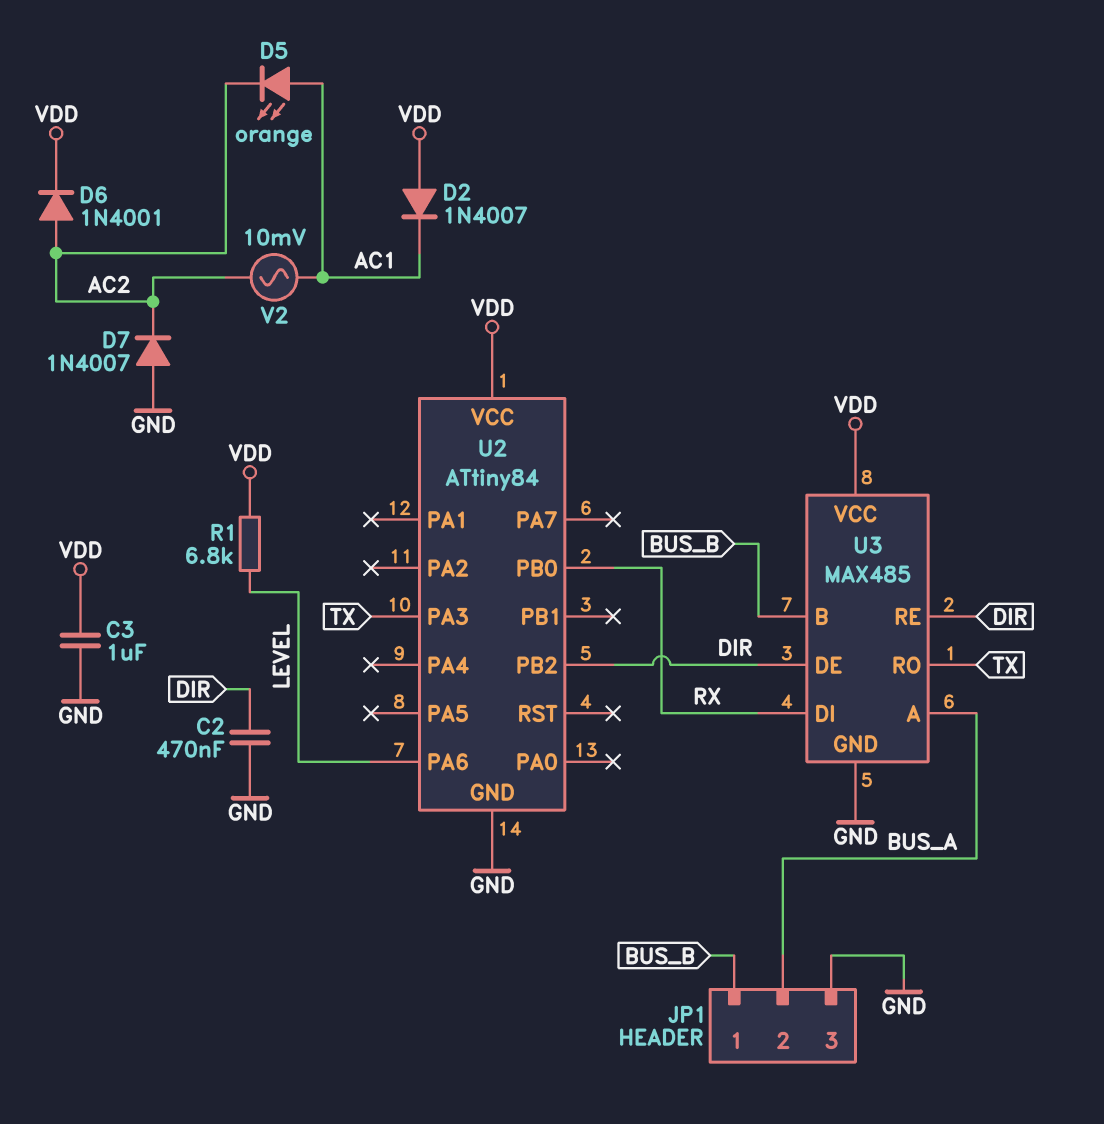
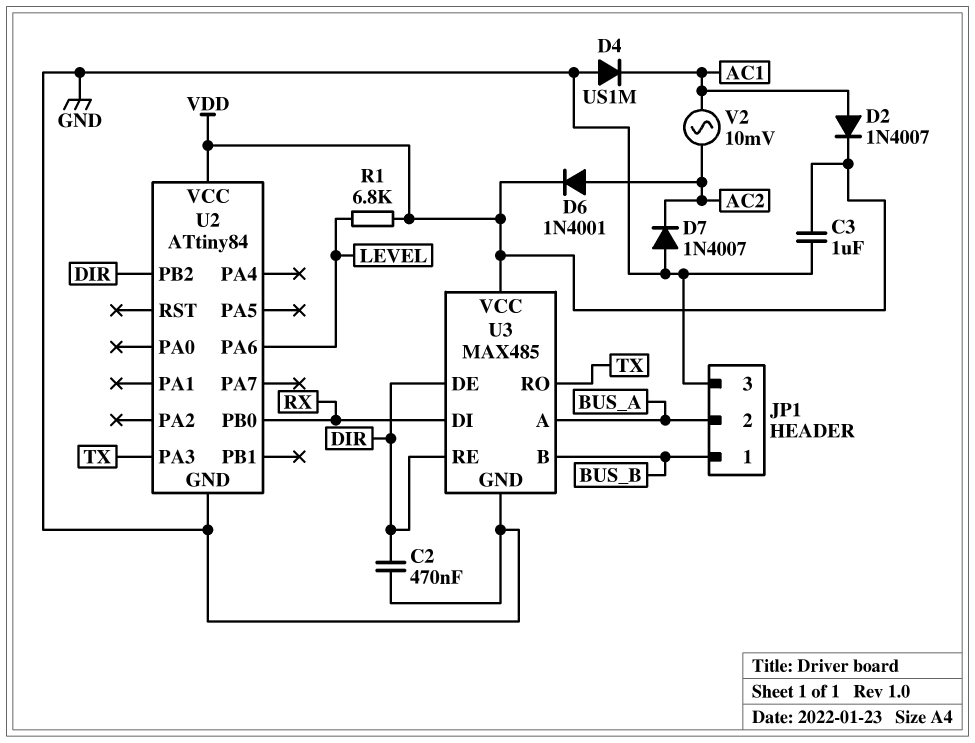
D2: diode 1N4007 (A VDD, K AC1) -> diode 1N4007 (A AC1, K VDD)
D4: none -> diode US1M (A GND, K AC1)
D5: LED orange (A AC1, K AC2) -> none

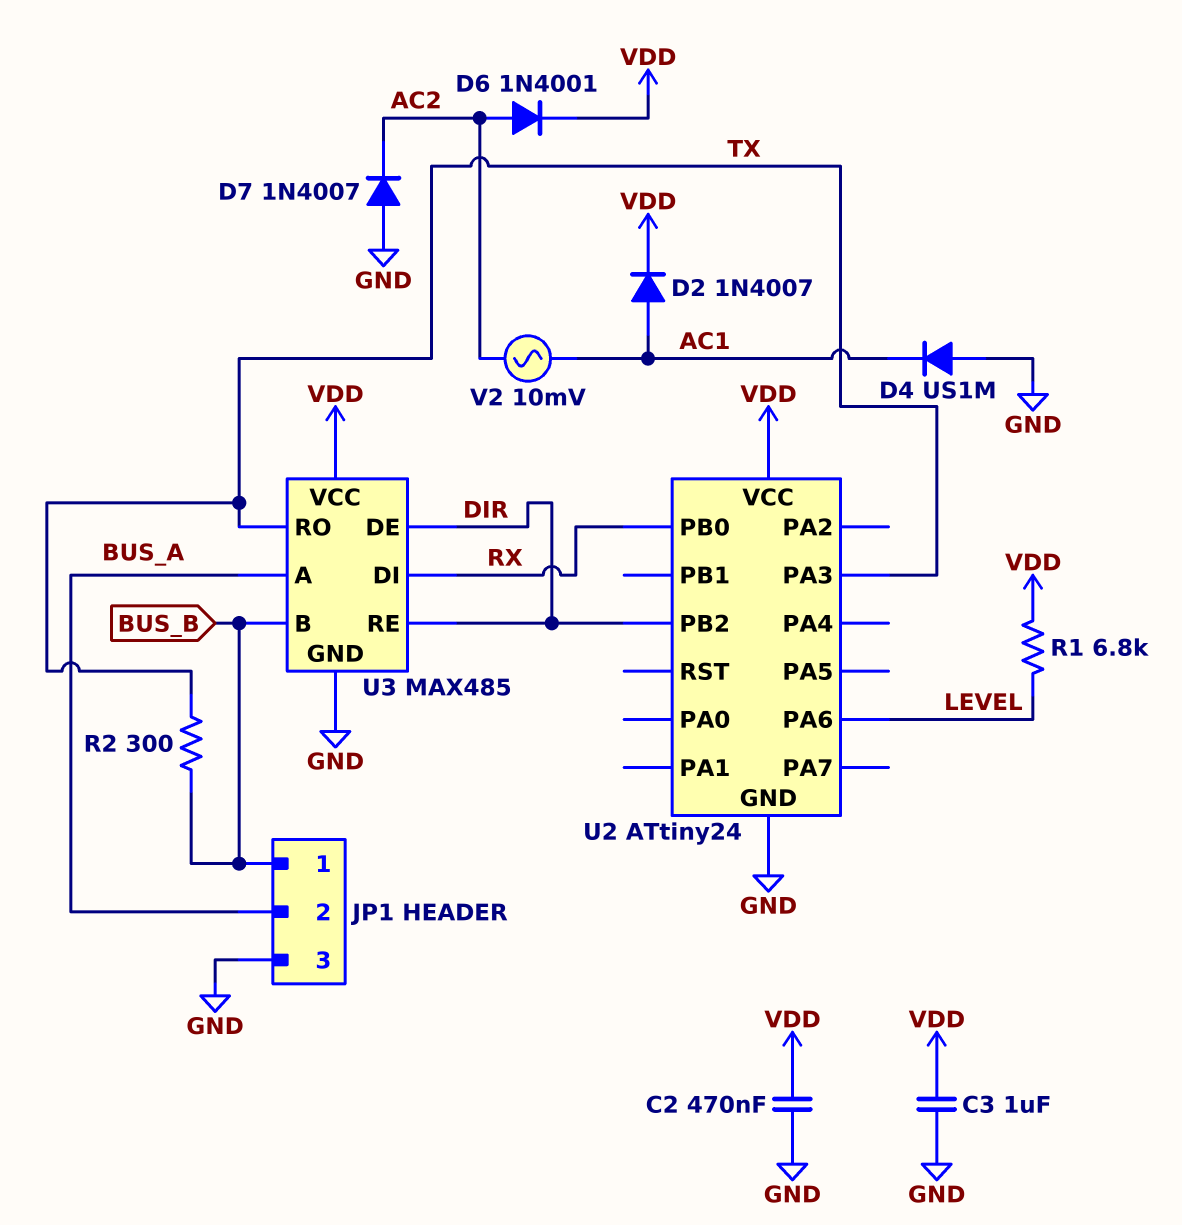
C2: 470nF (DIR, GND) -> 470nF (GND, VDD)
R2: none -> 300 (BUS_B, TX)
U2: ATtiny84 -> ATtiny24

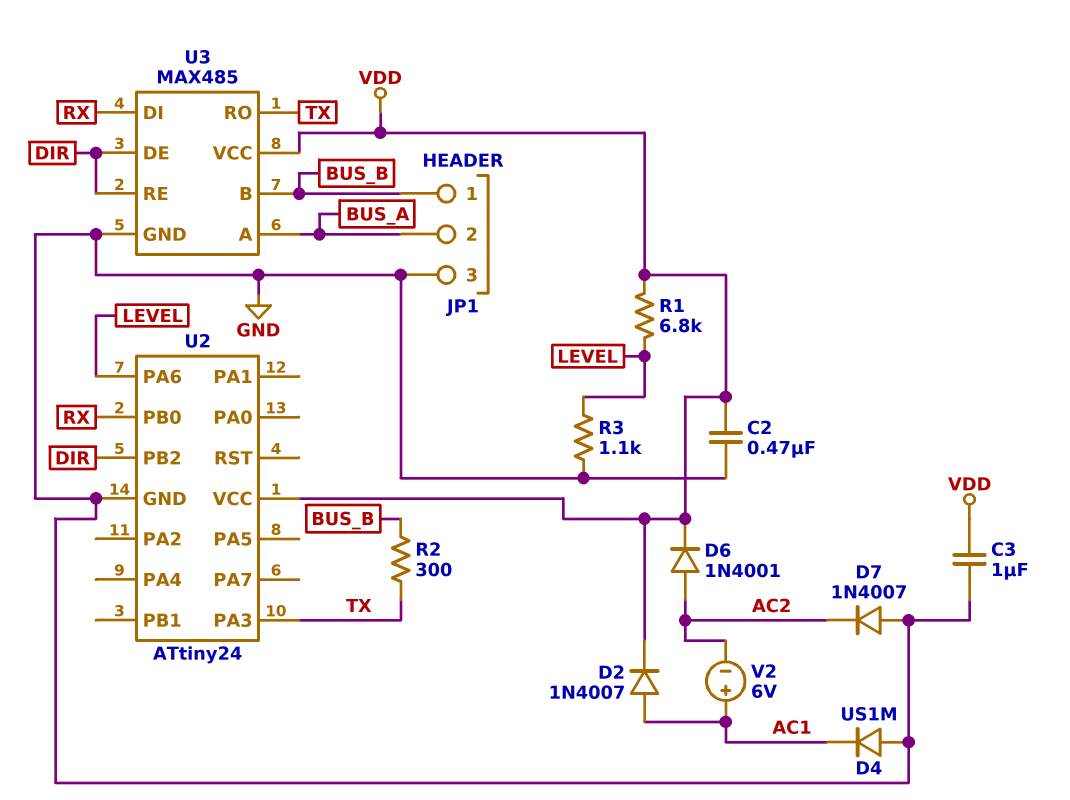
R3: none -> 1.1k (GND, LEVEL)
V2: AC 10mV (AC1, AC2) -> 6V (plus AC1, minus AC2)

